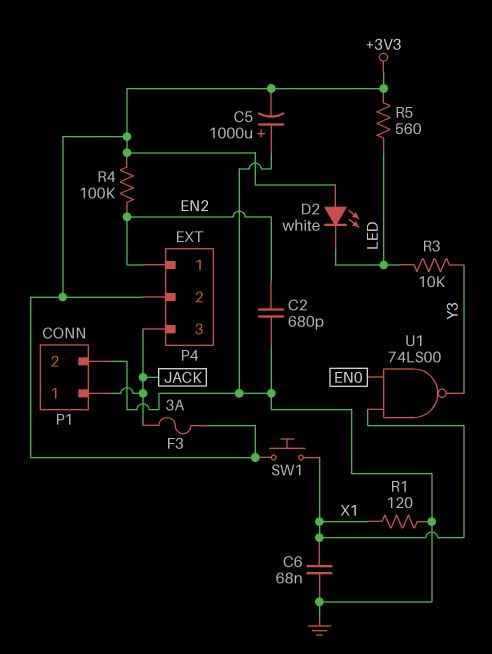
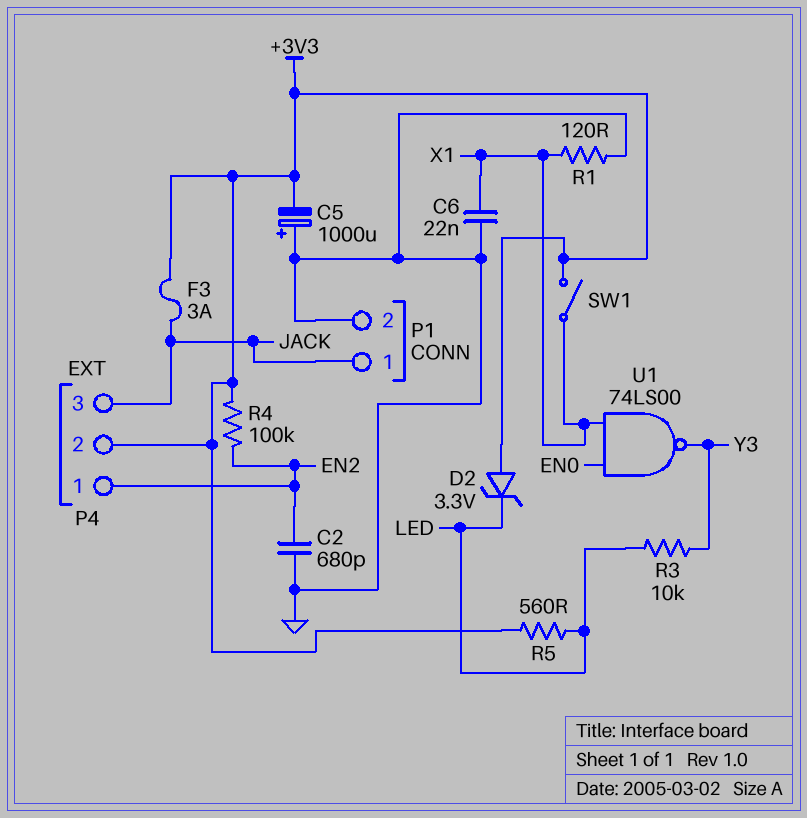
C6: 68nF (GND, X1) -> 22nF (GND, X1)
D2: LED white (A +3V3, K LED) -> zener 3.3V (A +3V3, K LED)
SW1: button (+3V3, X1) -> switch (+3V3, X1)

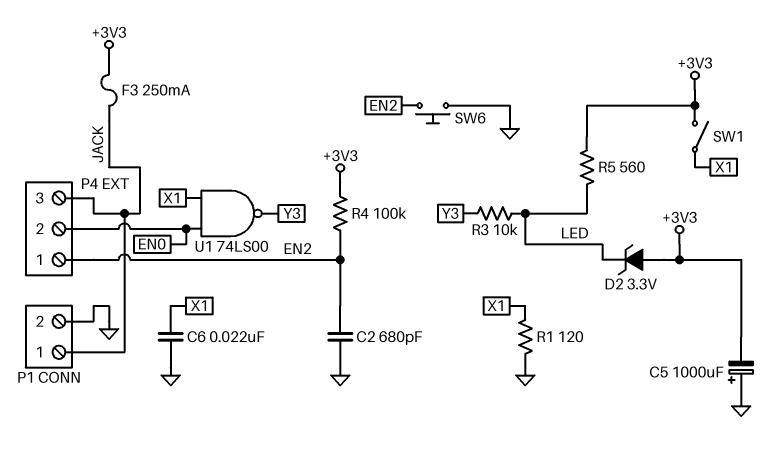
F3: 3A (+3V3, JACK) -> 250mA (+3V3, JACK)
P4 pin 2: +3V3 -> EN0
SW6: none -> button (EN2, GND)

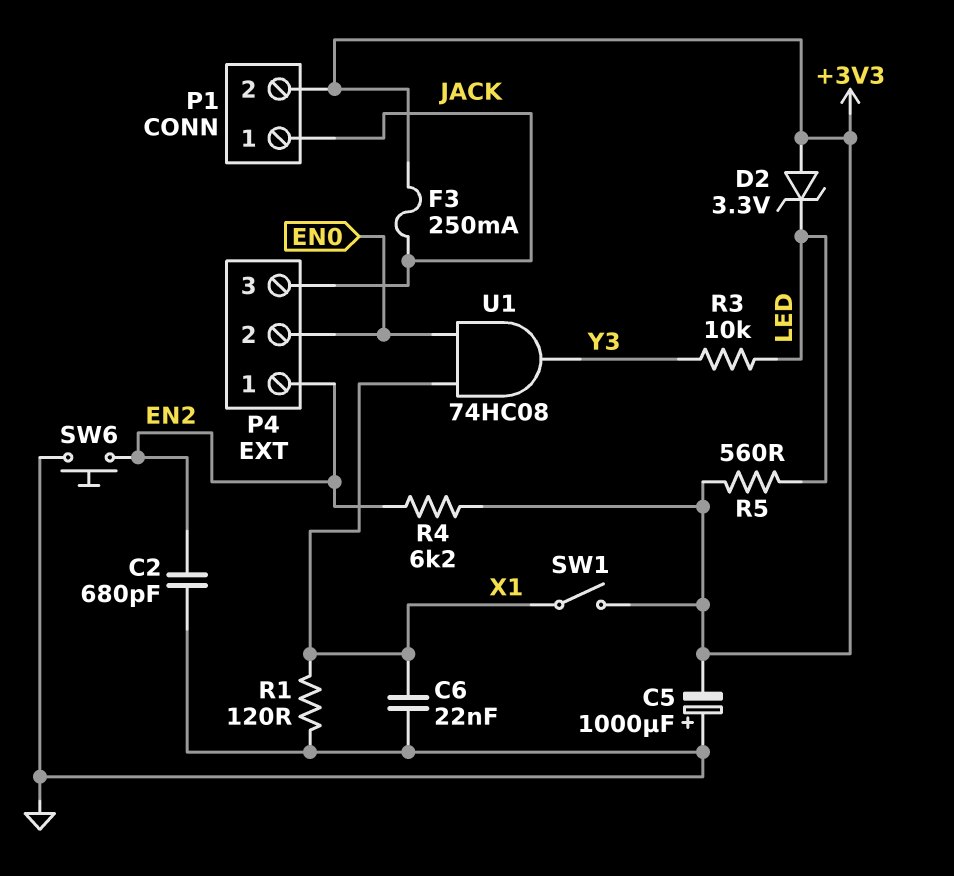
P1 pin 2: GND -> +3V3
R4: 100k (+3V3, EN2) -> 6.2k (+3V3, EN2)
U1: NAND 74LS00 (in EN0, in X1, out Y3) -> AND 74HC08 (in EN0, in X1, out Y3)

